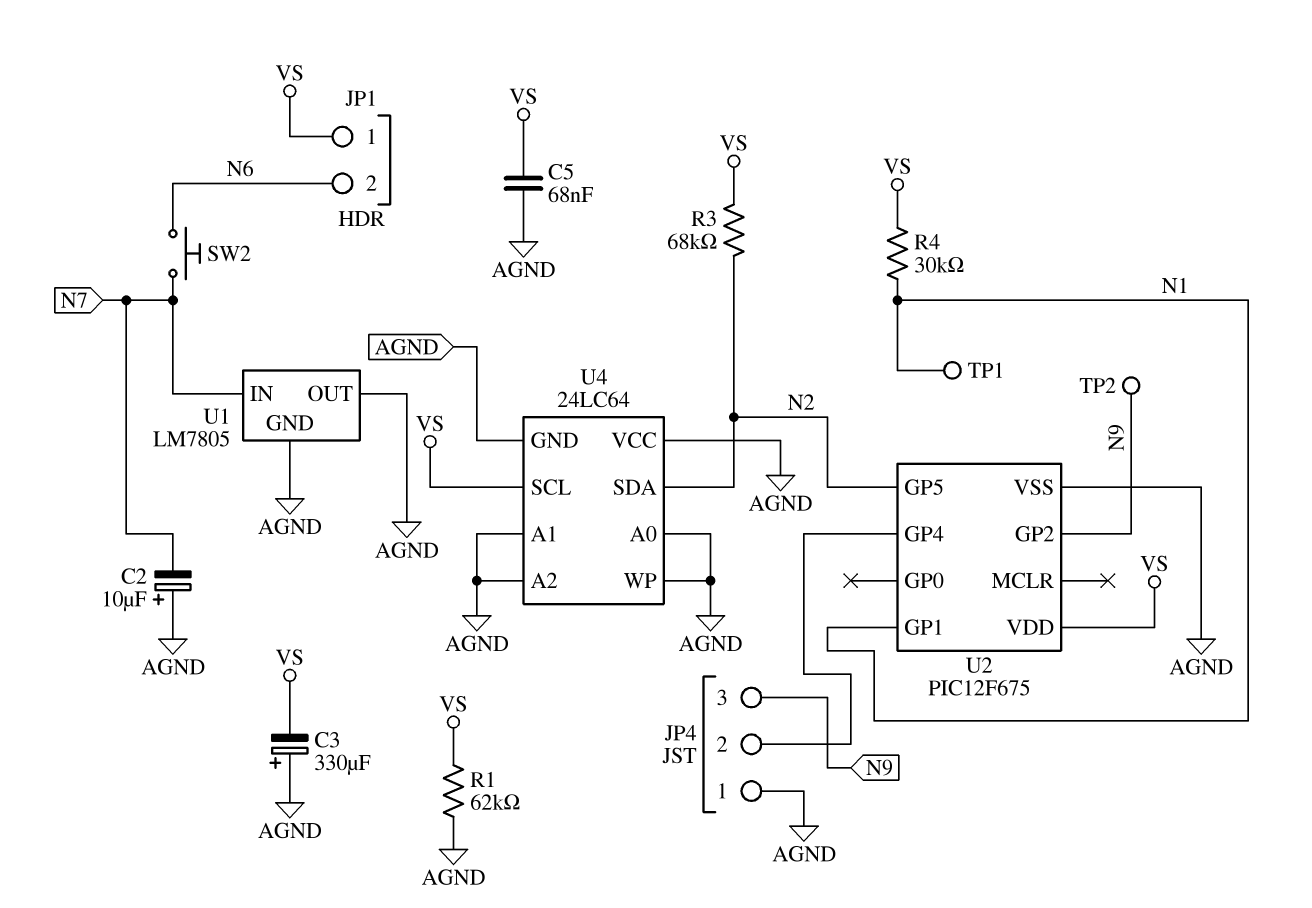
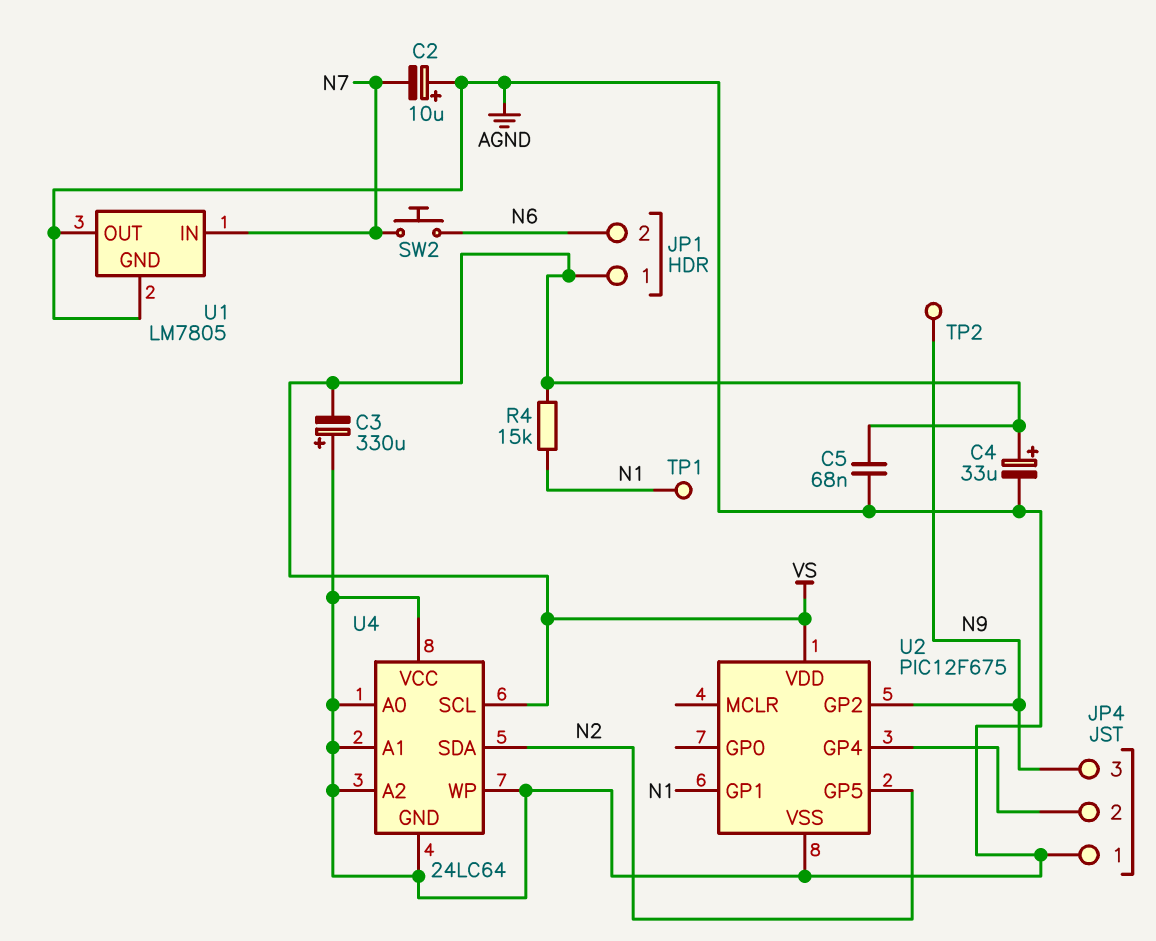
C4: none -> 33uF (plus VS, minus AGND)
R1: 62k (AGND, VS) -> none
R3: 68k (N2, VS) -> none
R4: 30k (N1, VS) -> 15k (N1, VS)

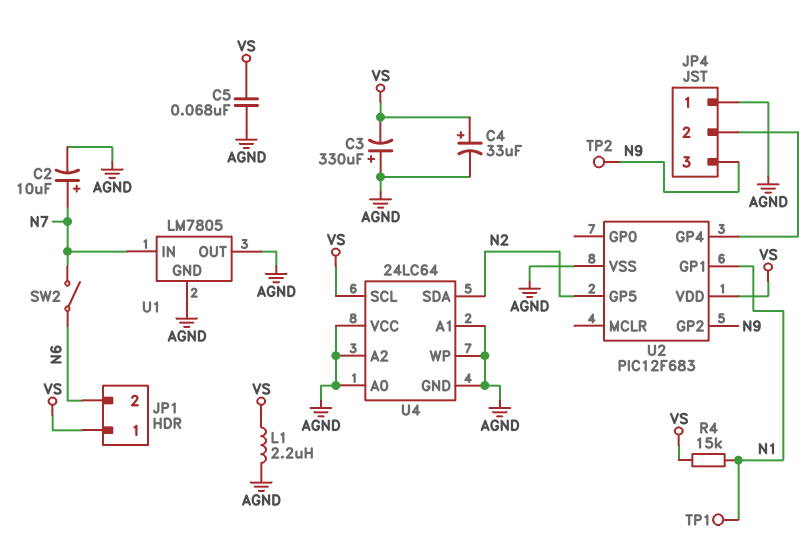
C2: 10uF (plus AGND, minus N7) -> 10uF (plus N7, minus AGND)
L1: none -> 2.2uH (AGND, VS)
SW2: button (N6, N7) -> switch (N6, N7)
U2: PIC12F675 -> PIC12F683

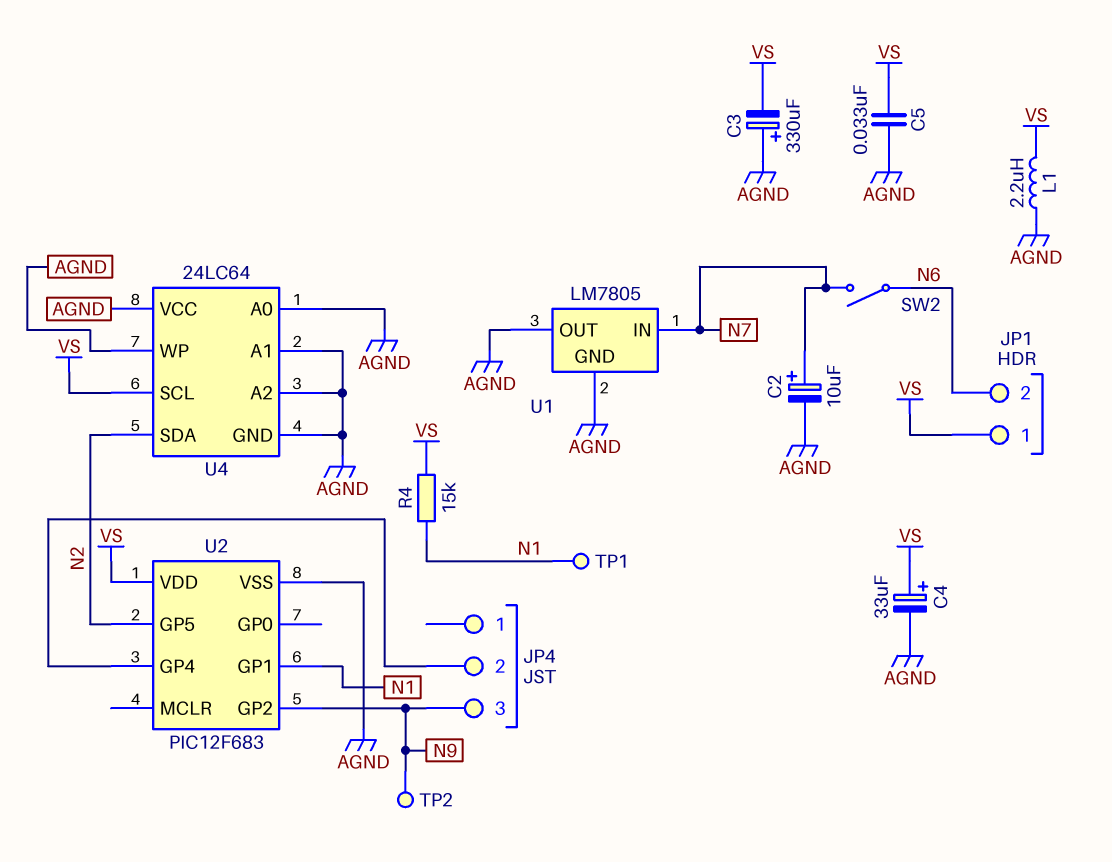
C5: 68nF (AGND, VS) -> 33nF (AGND, VS)
JP4 pin 1: AGND -> none

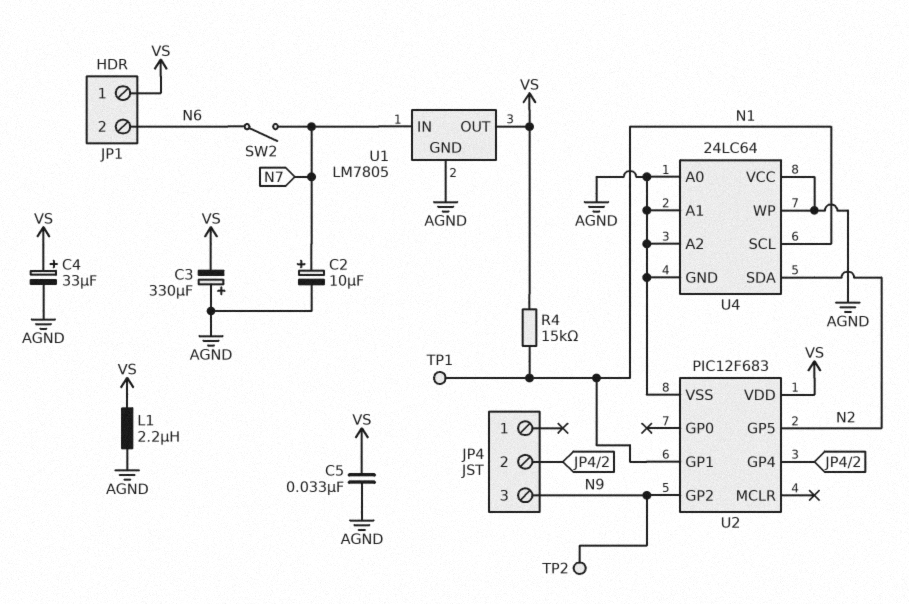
U1 pin OUT: AGND -> VS
U4 pin SCL: VS -> N1

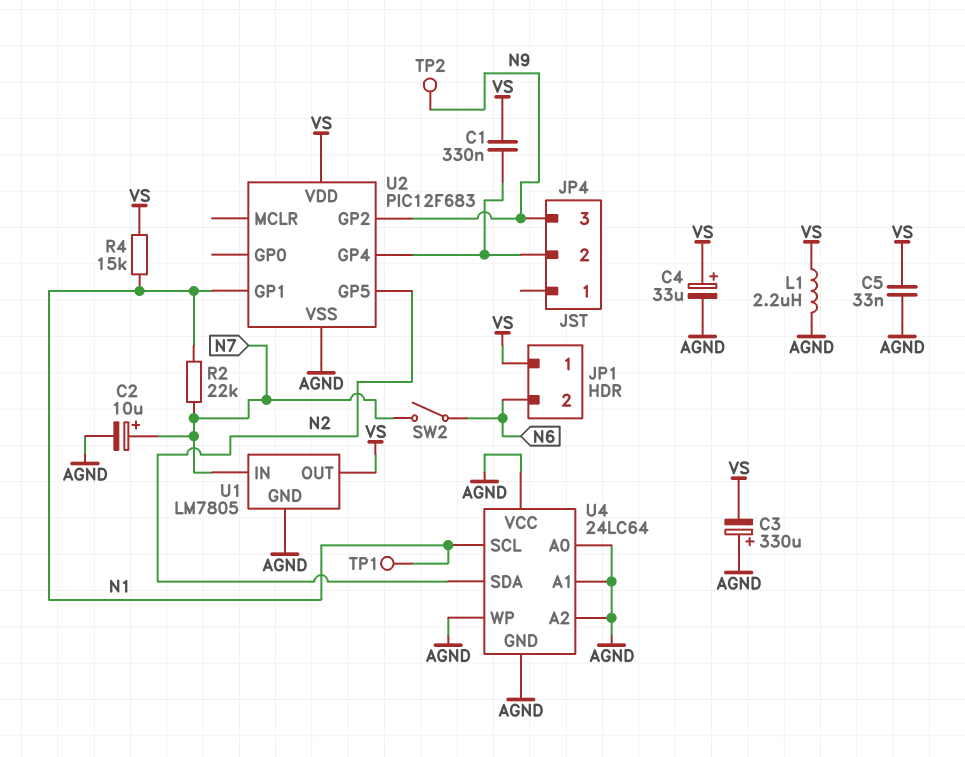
C1: none -> 330nF (JP4/2, VS)
R2: none -> 22k (N1, N7)

